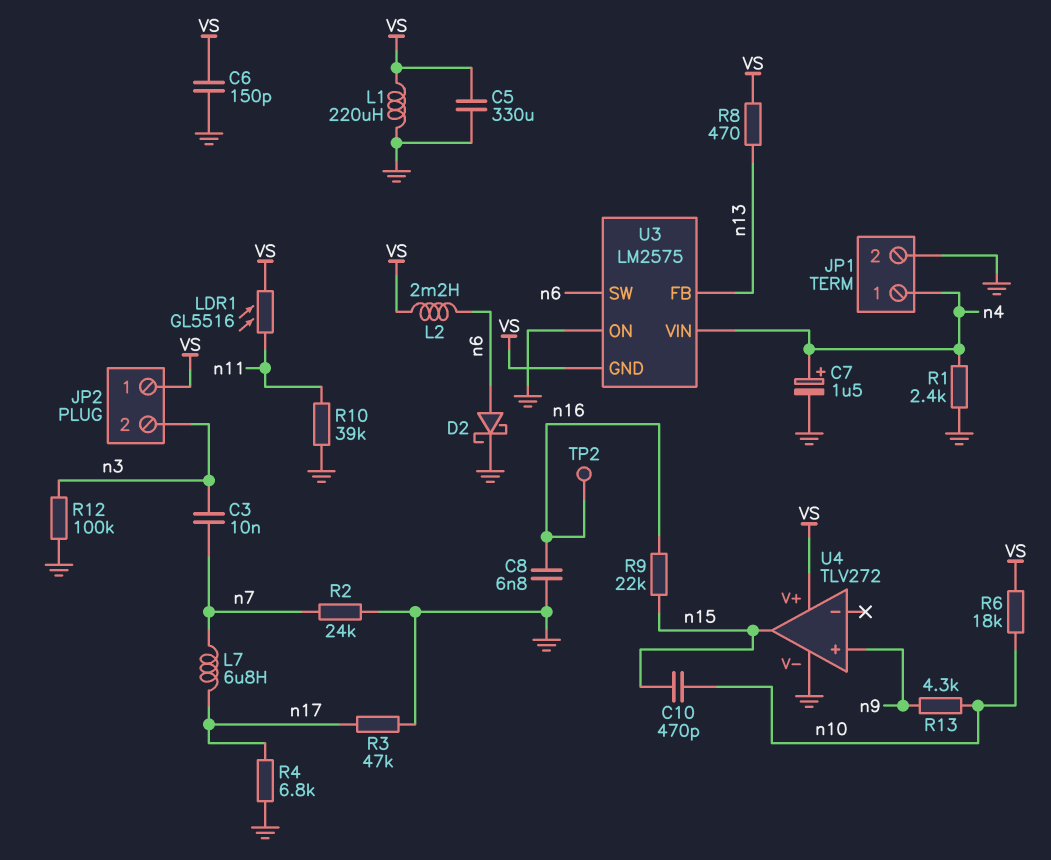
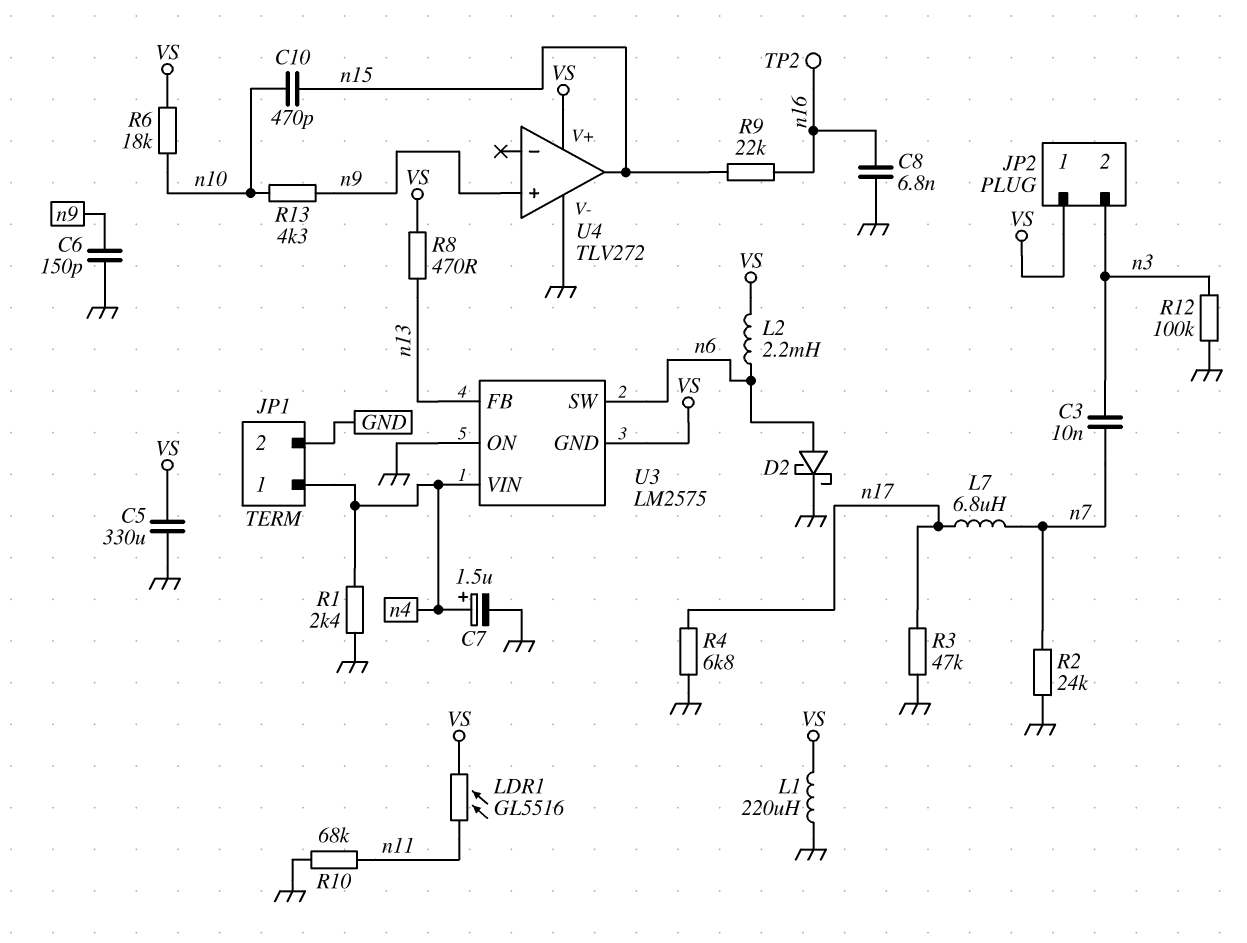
C6: 150pF (GND, VS) -> 150pF (GND, n9)
R10: 39k (GND, n11) -> 68k (GND, n11)

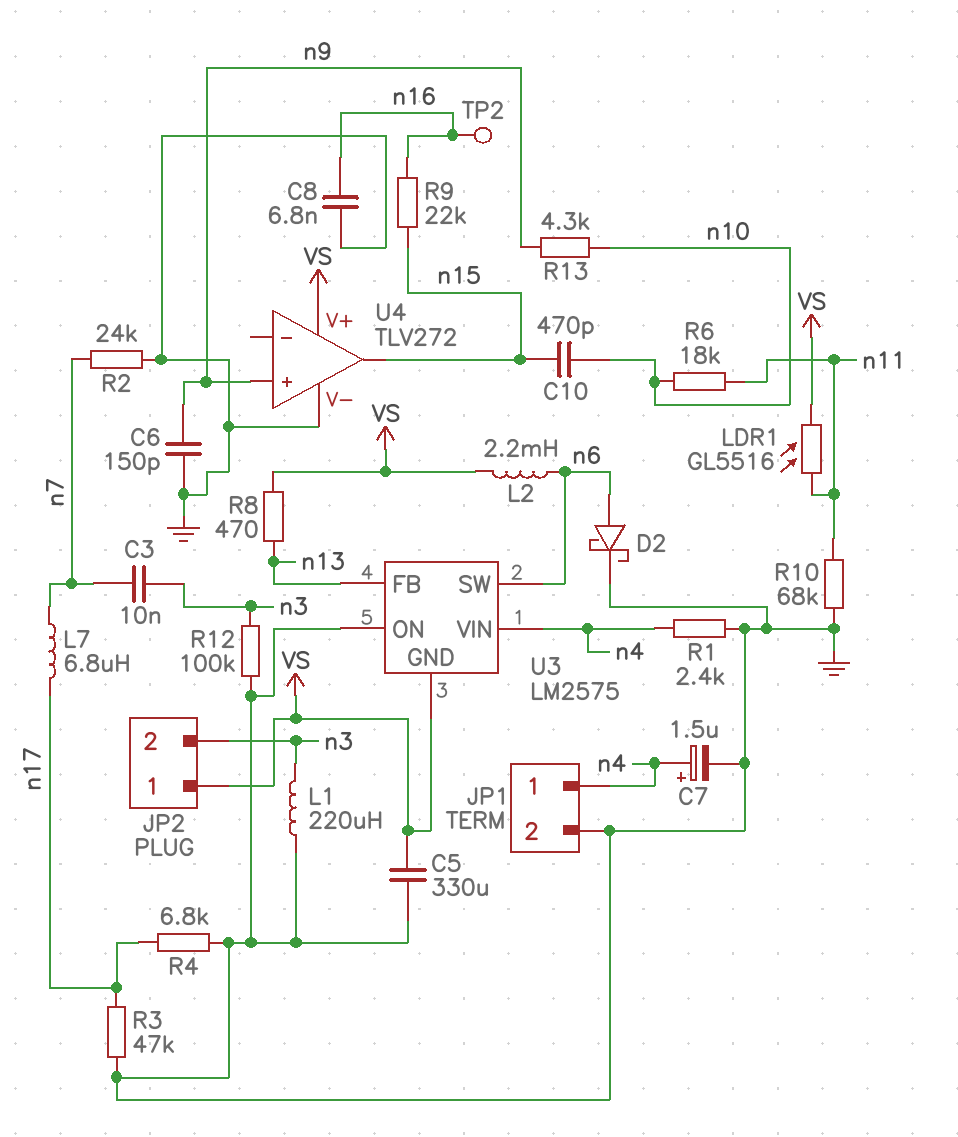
L1: 220uH (GND, VS) -> 220uH (GND, n3)
R6: 18k (VS, n10) -> 18k (n10, n11)

